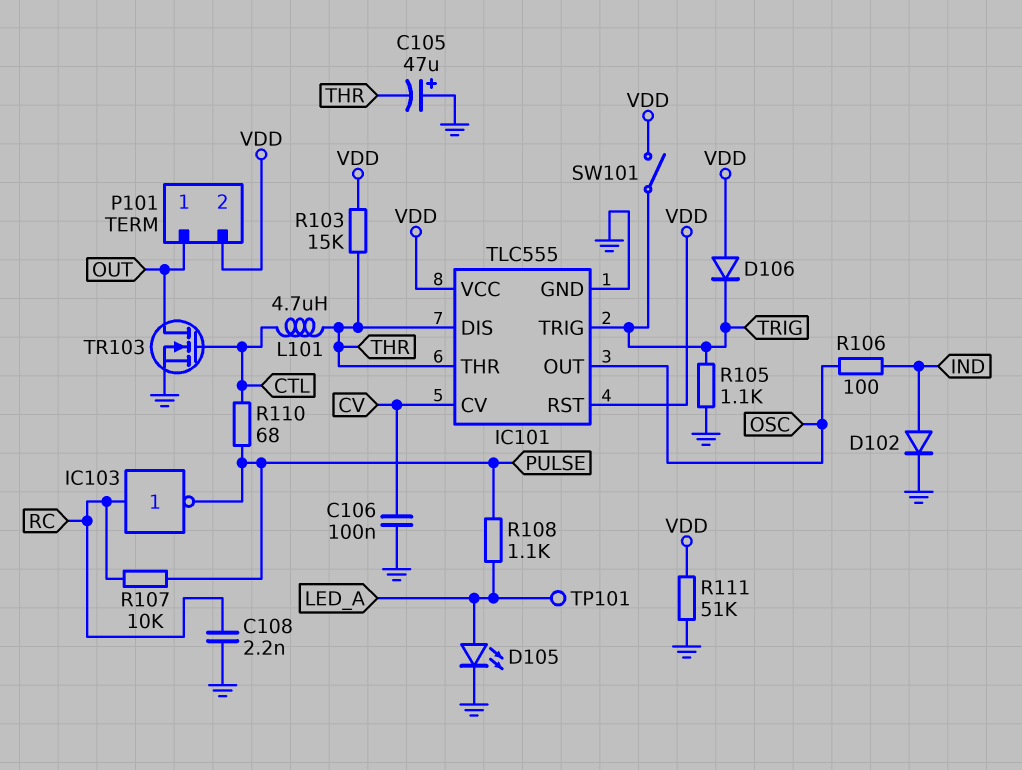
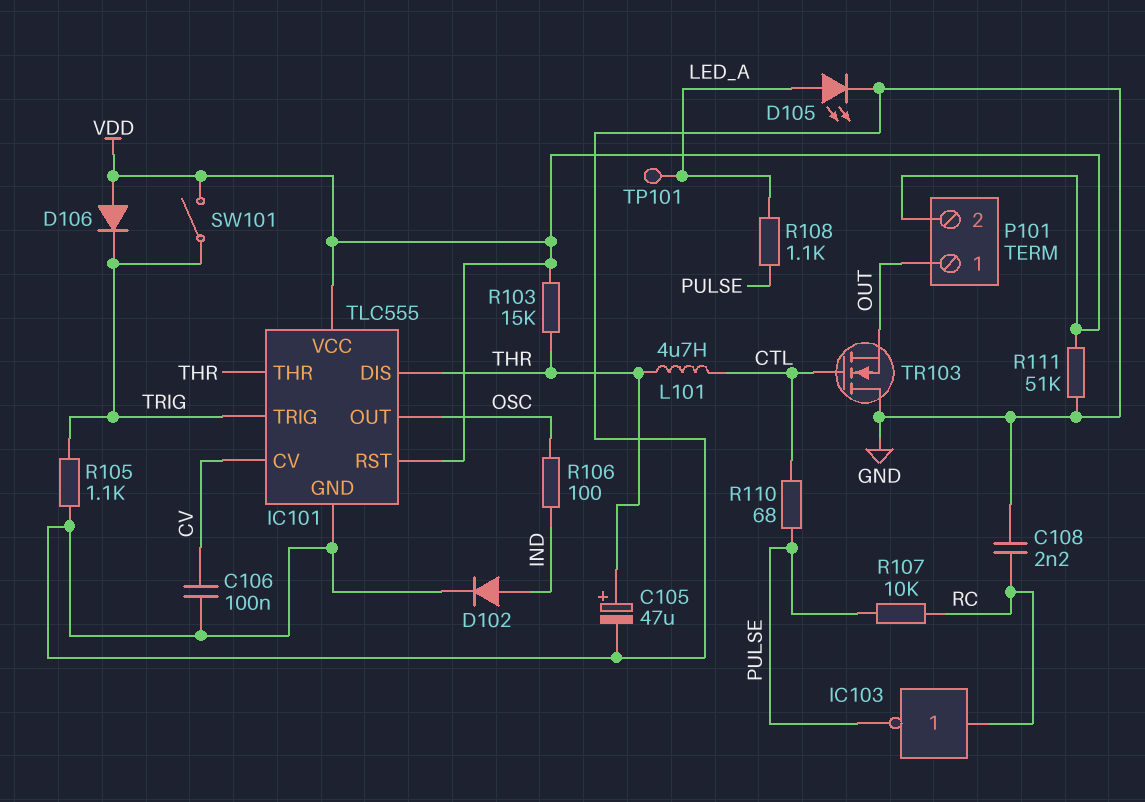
C105: 47uF (plus GND, minus THR) -> 47uF (plus THR, minus GND)
TR103: NMOS (G CTL, D OUT, S GND) -> NMOS (G CTL, D GND, S OUT)

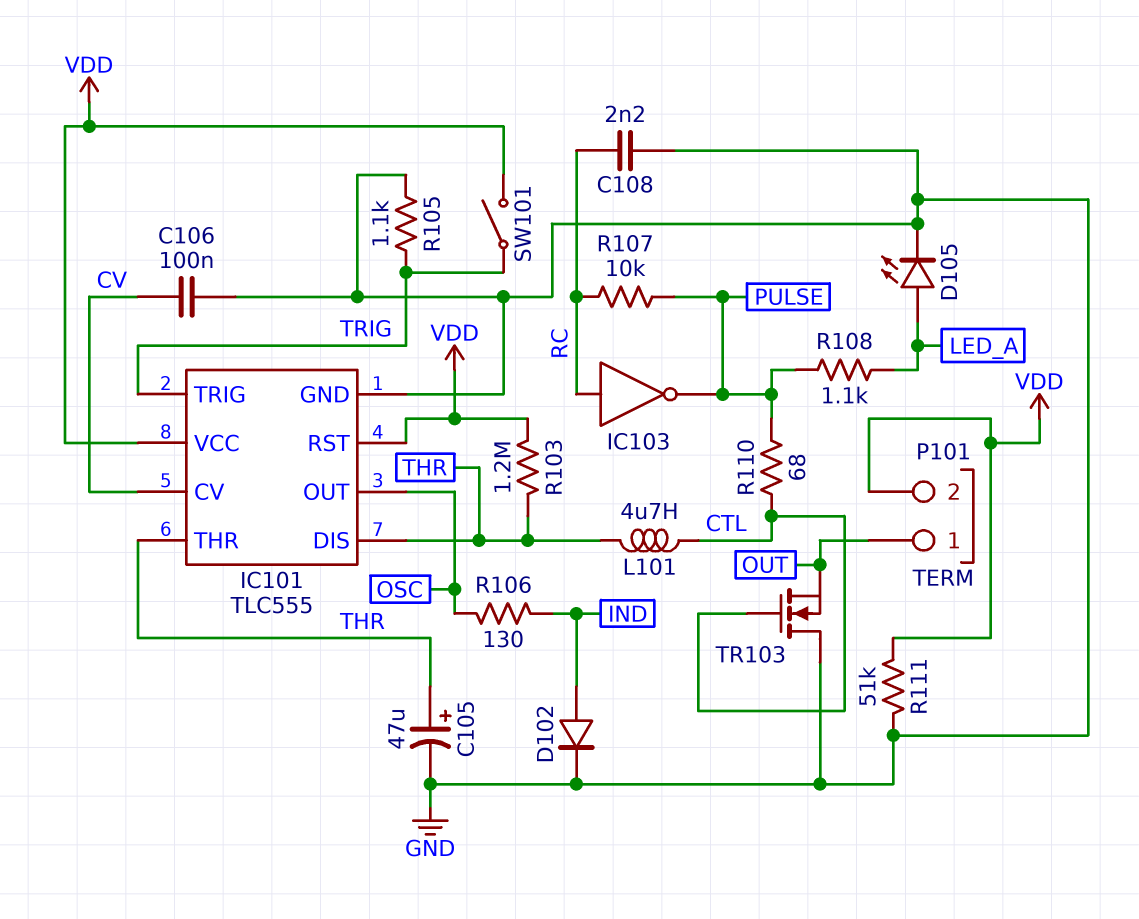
D106: diode (A VDD, K TRIG) -> none
R103: 15k (THR, VDD) -> 1.2M (THR, VDD)
R106: 100 (IND, OSC) -> 130 (IND, OSC)
TP101: test point (LED_A) -> none

